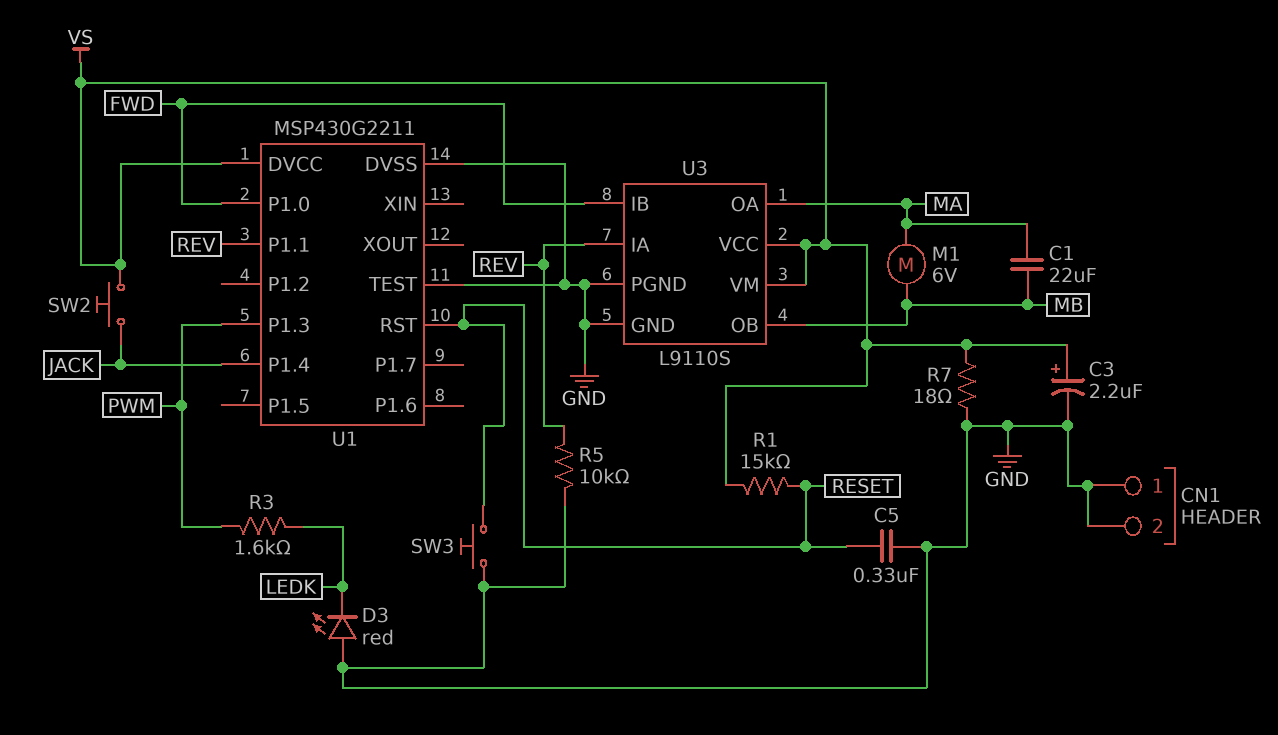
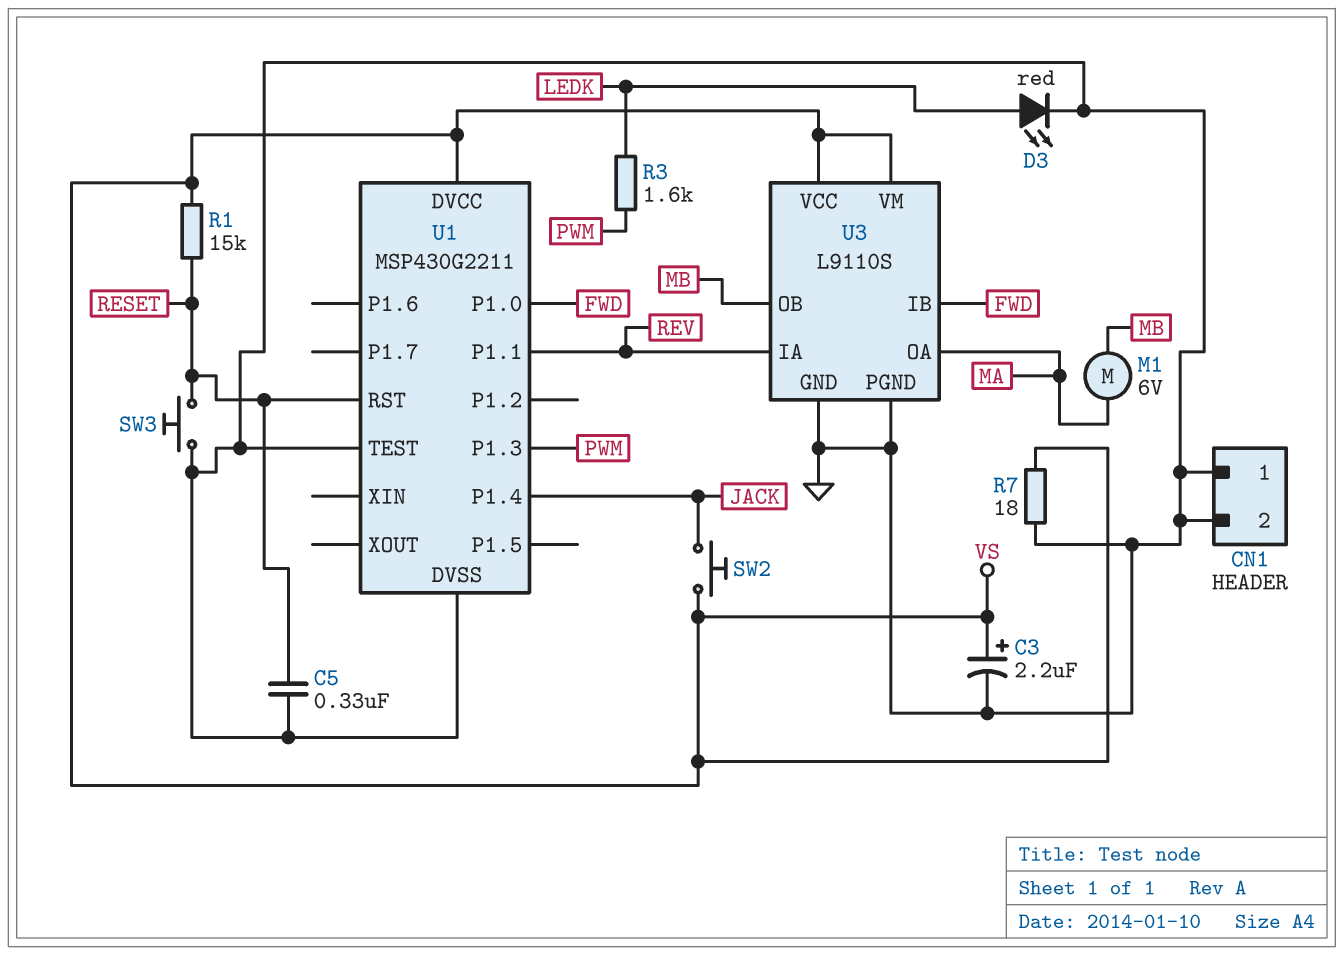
C1: 22uF (MA, MB) -> none
D3: LED red (A GND, K LEDK) -> LED red (A LEDK, K GND)
R5: 10k (GND, REV) -> none

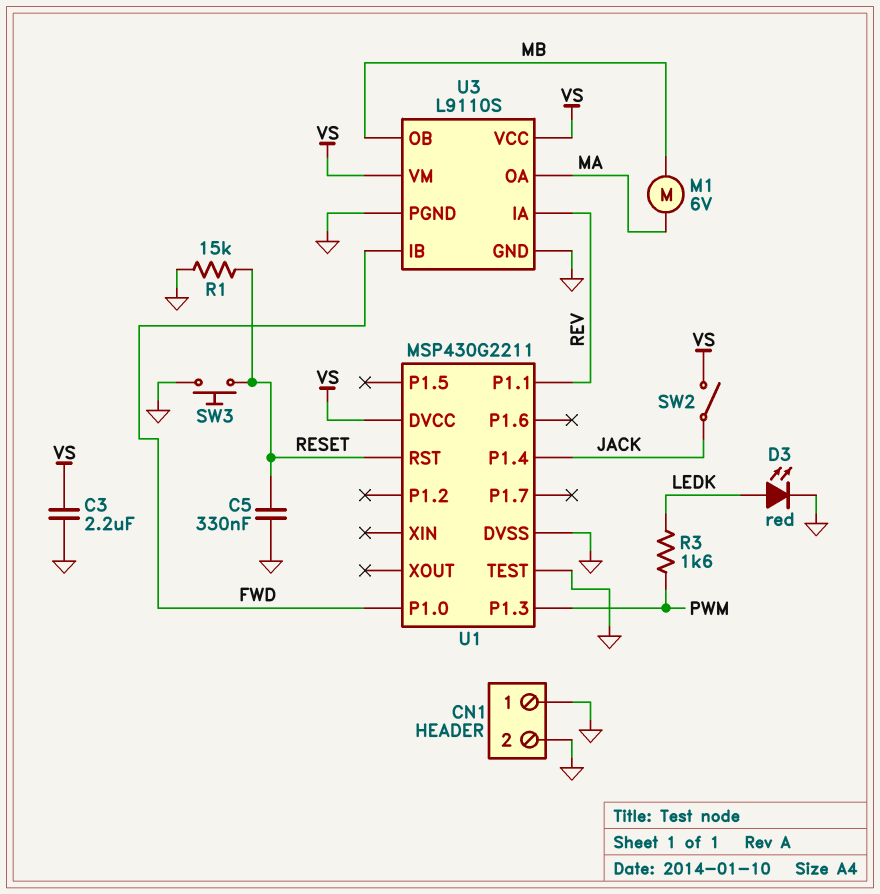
C3: 2.2uF (plus VS, minus GND) -> 2.2uF (GND, VS)
R1: 15k (RESET, VS) -> 15k (GND, RESET)
R7: 18 (GND, VS) -> none
SW2: button (JACK, VS) -> switch (JACK, VS)

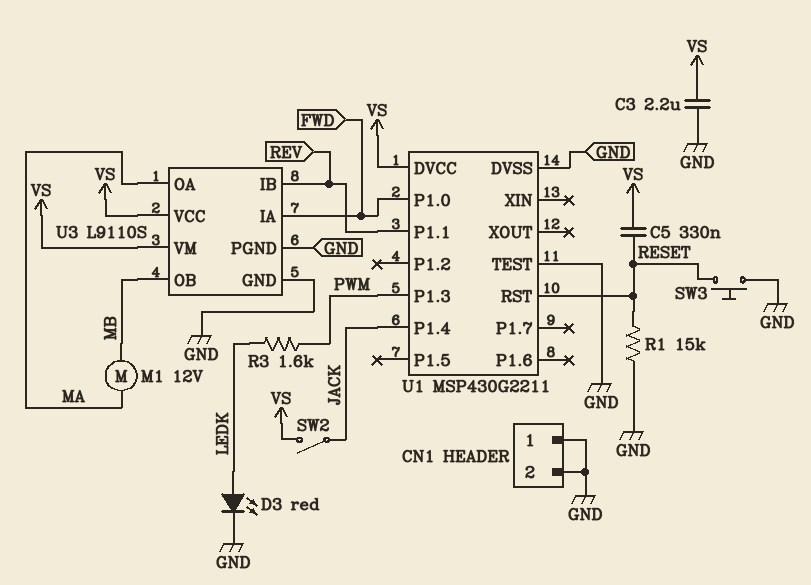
C5: 330nF (GND, RESET) -> 330nF (RESET, VS)
M1: motor 6V (MA, MB) -> motor 12V (MA, MB)
U3 pin IA: REV -> FWD
U3 pin IB: FWD -> REV

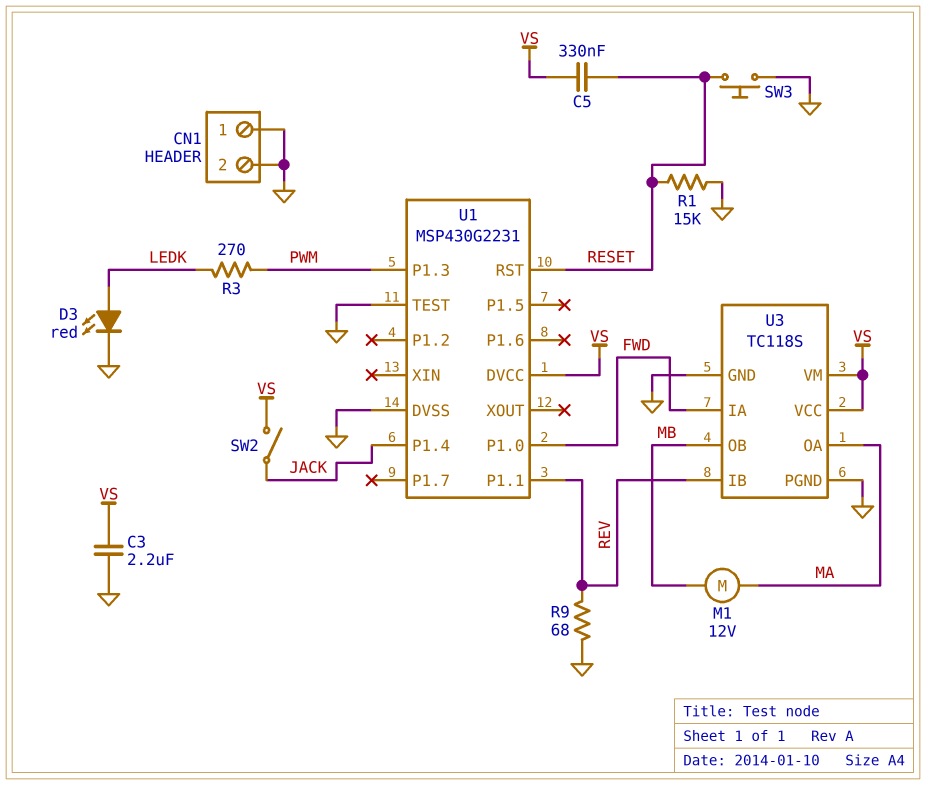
R3: 1.6k (LEDK, PWM) -> 270 (LEDK, PWM)
R9: none -> 68 (GND, REV)
U1: MSP430G2211 -> MSP430G2231
U3: L9110S -> TC118S

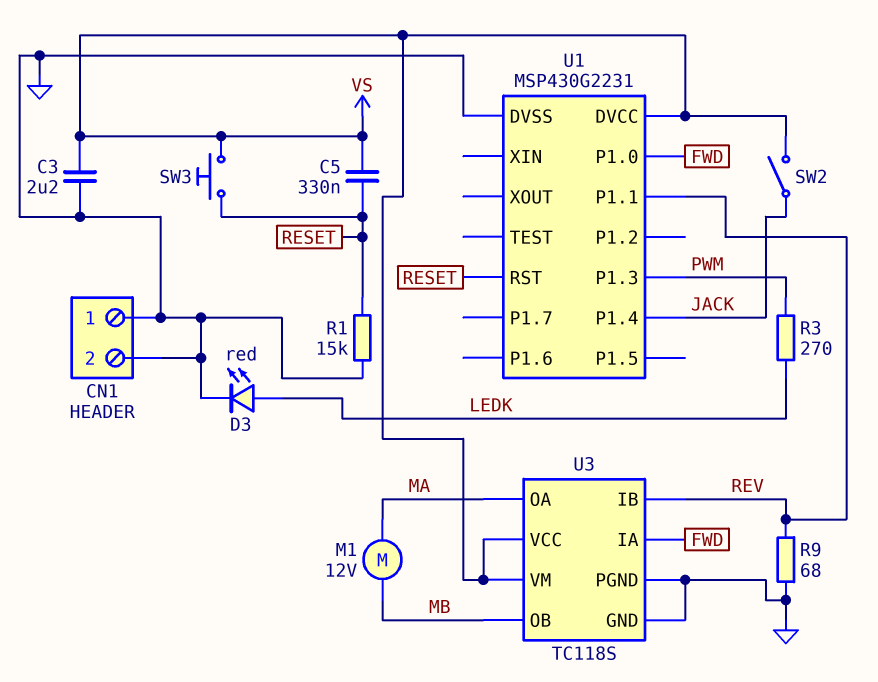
SW3: button (GND, RESET) -> button (RESET, VS)
U1 pin TEST: GND -> none

